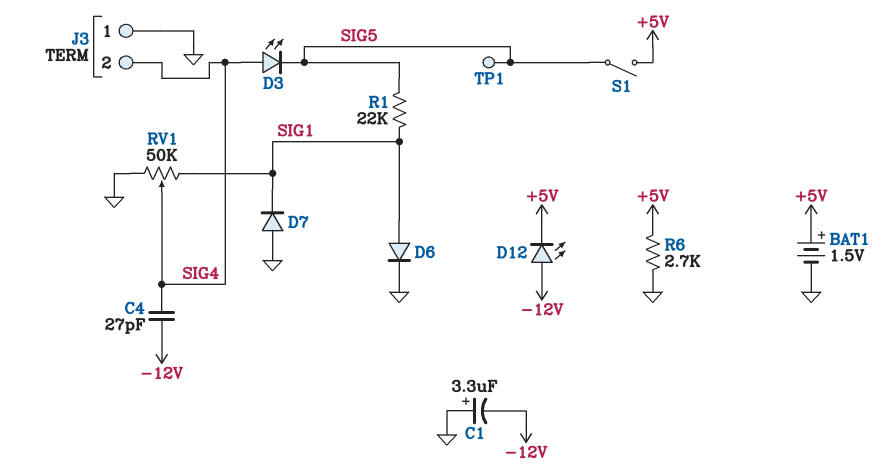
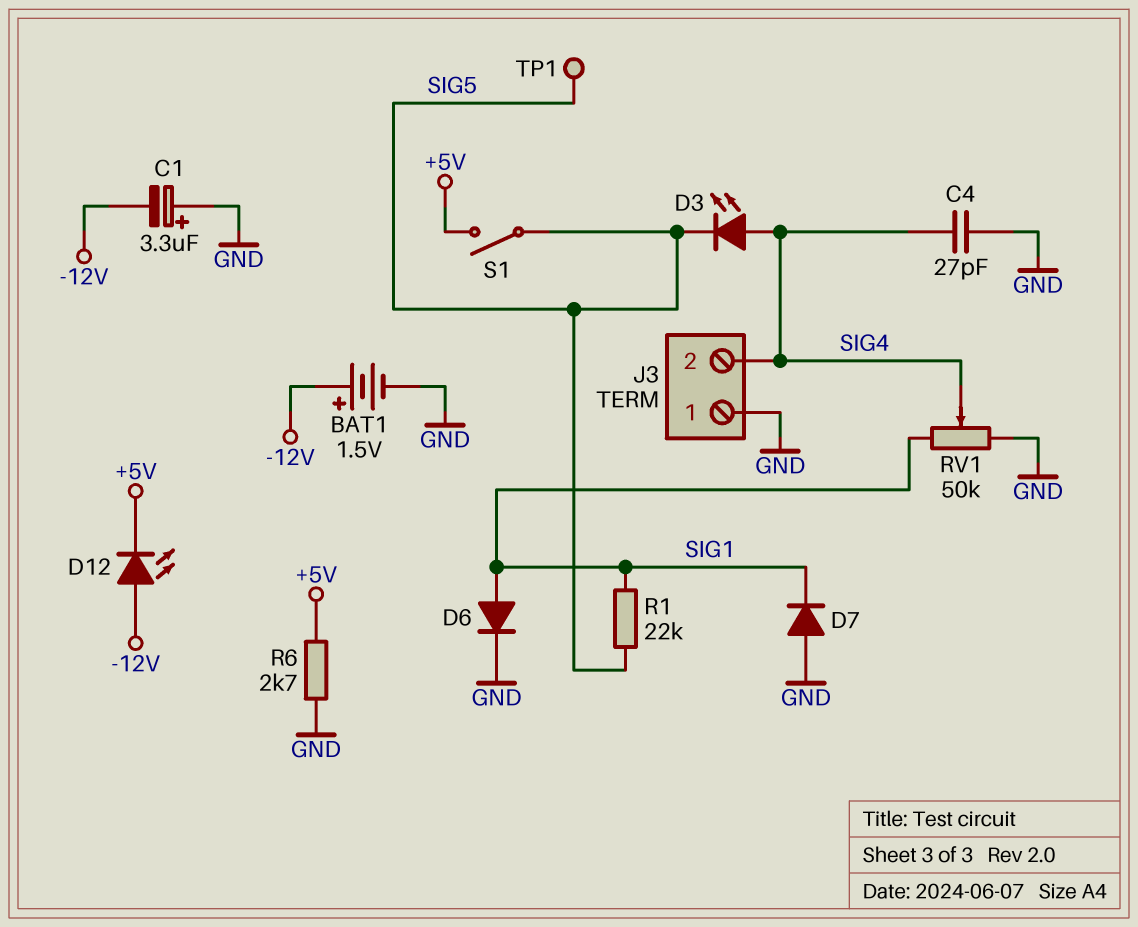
BAT1: 1.5V (plus +5V, minus GND) -> 1.5V (plus -12V, minus GND)
C4: 27pF (-12V, SIG4) -> 27pF (GND, SIG4)

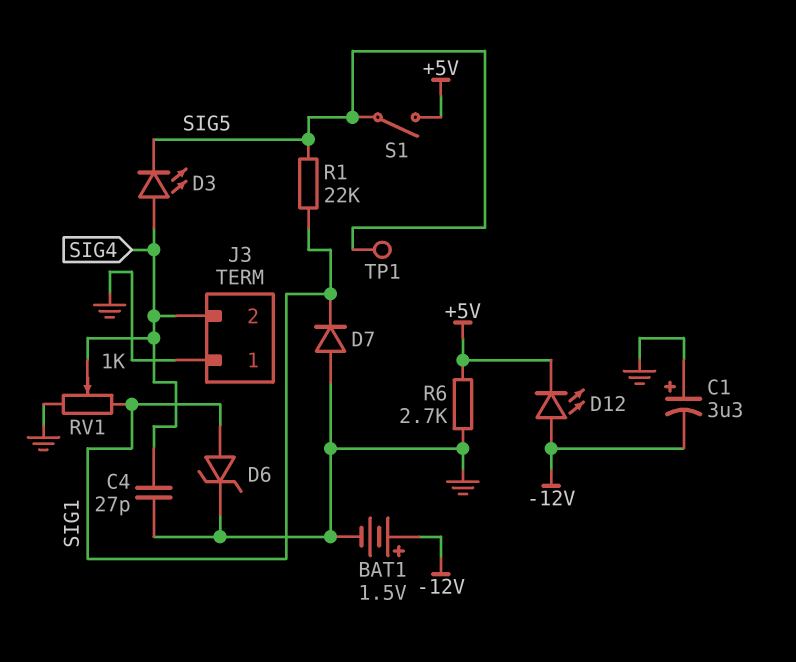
D6: diode (A SIG1, K GND) -> zener (A SIG1, K GND)
RV1: 50k (GND, SIG1, wiper SIG4) -> 1k (GND, SIG1, wiper SIG4)

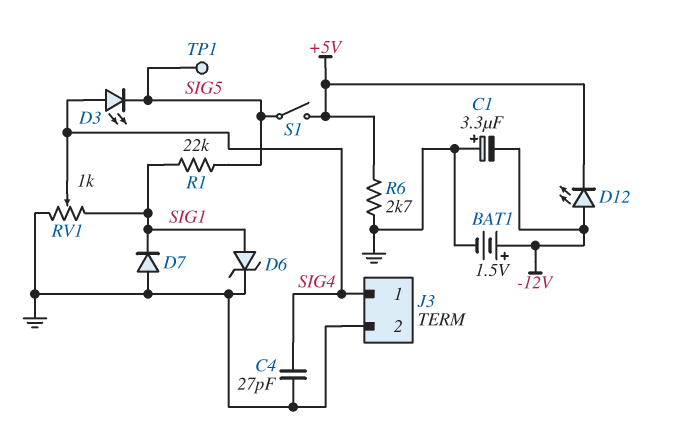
J3 pin 1: GND -> SIG4
J3 pin 2: SIG4 -> GND

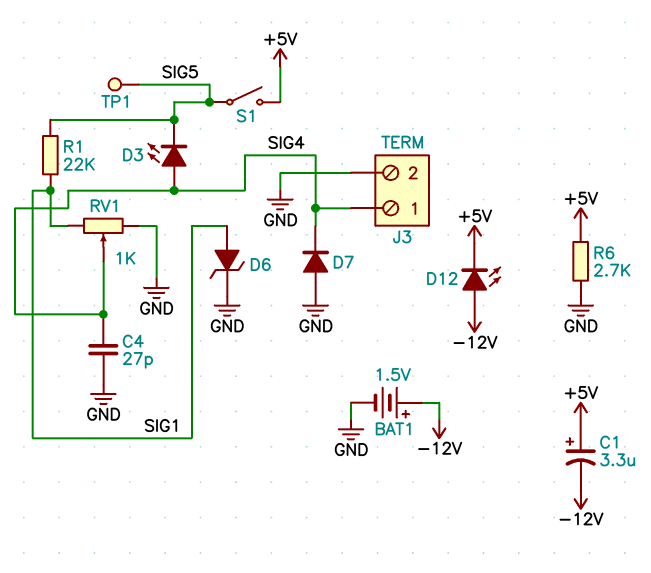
C1: 3.3uF (plus GND, minus -12V) -> 3.3uF (plus +5V, minus -12V)
D7: diode (A GND, K SIG1) -> diode (A GND, K SIG4)

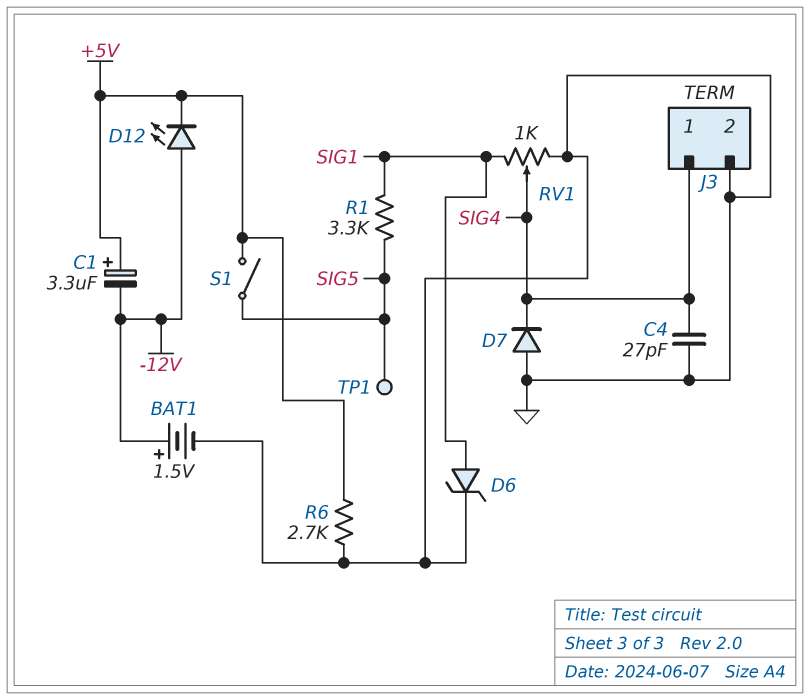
D3: LED (A SIG4, K SIG5) -> none
R1: 22k (SIG1, SIG5) -> 3.3k (SIG1, SIG5)

